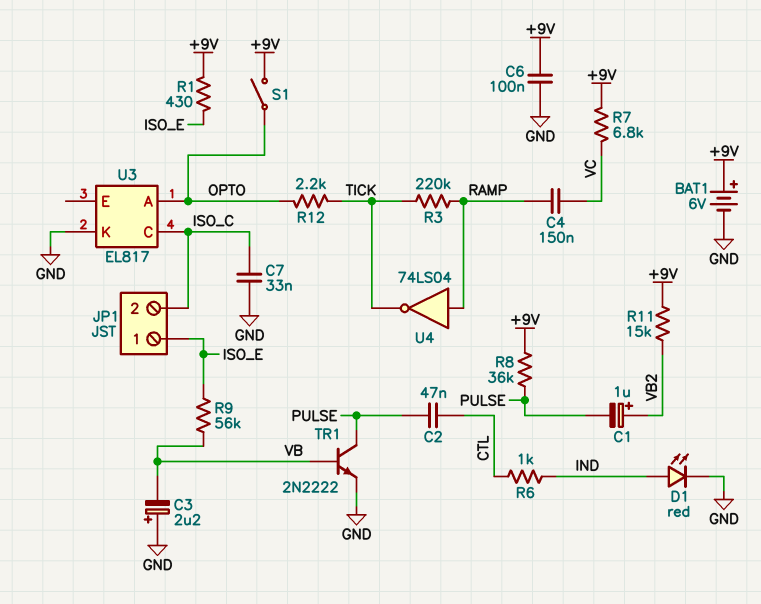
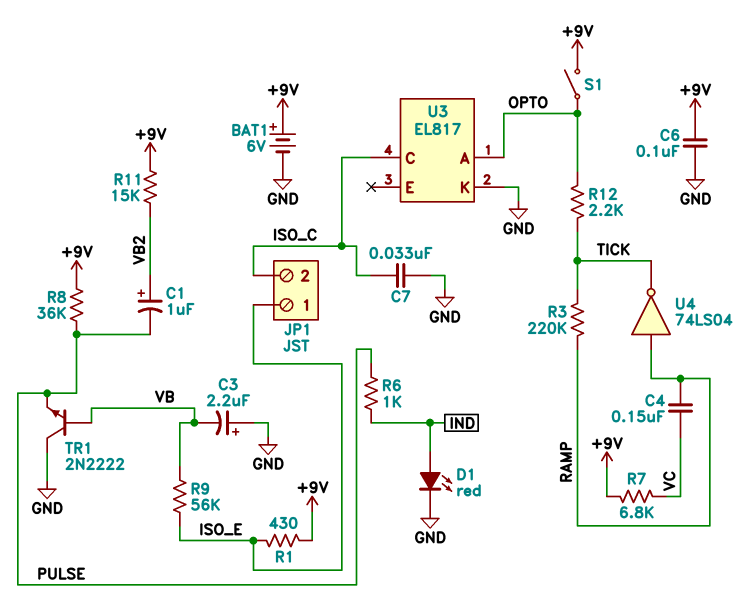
C2: 47nF (CTL, PULSE) -> none
R6: 1k (CTL, IND) -> 1k (IND, PULSE)
TR1: NPN 2N2222 (B VB, C PULSE, E GND) -> NPN 2N2222 (B VB, C GND, E PULSE)

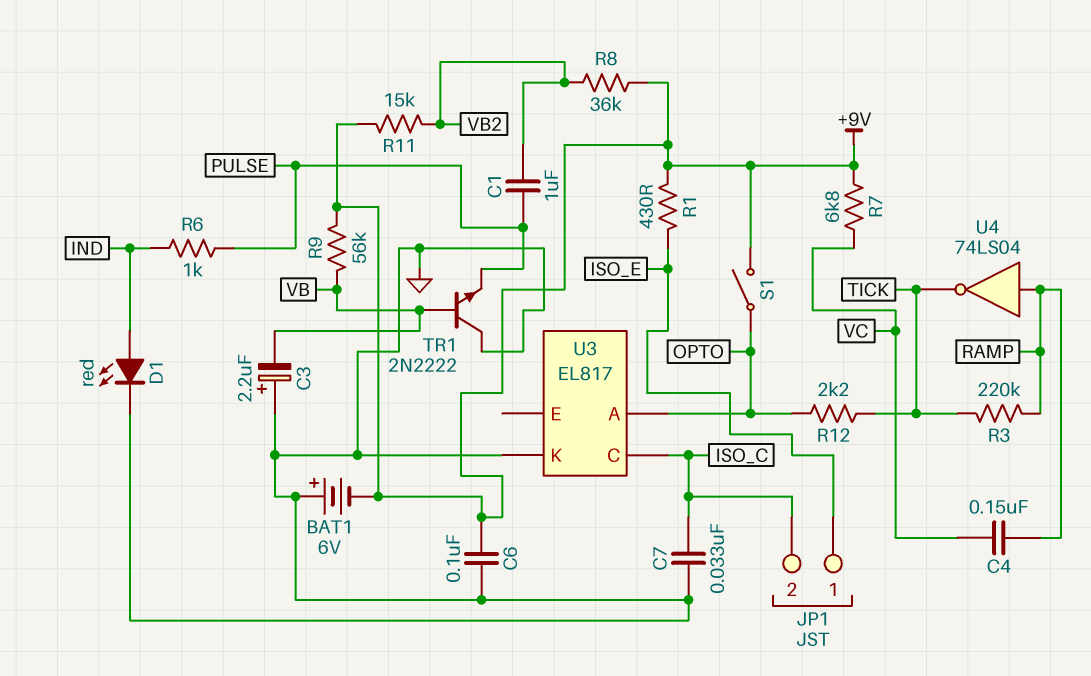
BAT1: 6V (plus +9V, minus GND) -> 6V (plus GND, minus +9V)
C1: 1uF (plus VB2, minus PULSE) -> 1uF (PULSE, VB2)
R8: 36k (+9V, PULSE) -> 36k (+9V, VB2)
R9: 56k (ISO_E, VB) -> 56k (+9V, VB)

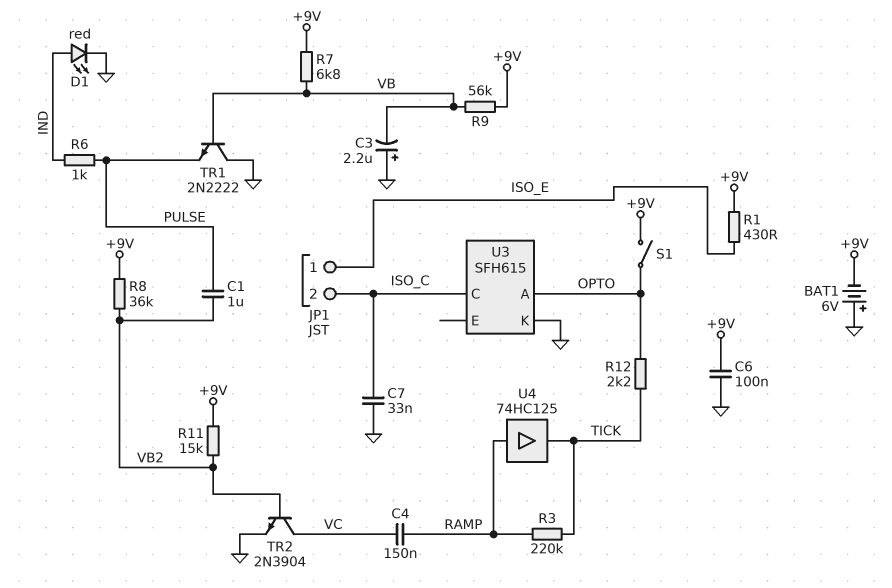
R7: 6.8k (+9V, VC) -> 6.8k (+9V, VB)
TR2: none -> NPN 2N3904 (B VB2, C VC, E GND)
U3: EL817 -> SFH615
U4: NOT 74LS04 (in RAMP, out TICK) -> buffer 74HC125 (in RAMP, out TICK)

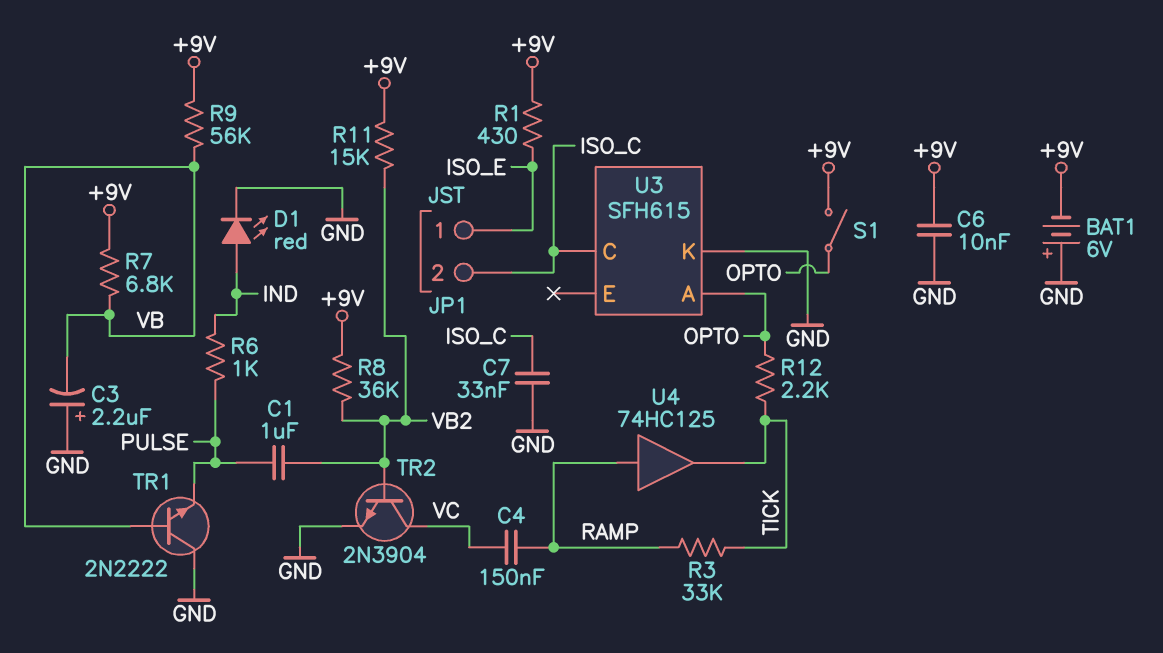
C6: 100nF (+9V, GND) -> 10nF (+9V, GND)
R3: 220k (RAMP, TICK) -> 33k (RAMP, TICK)

